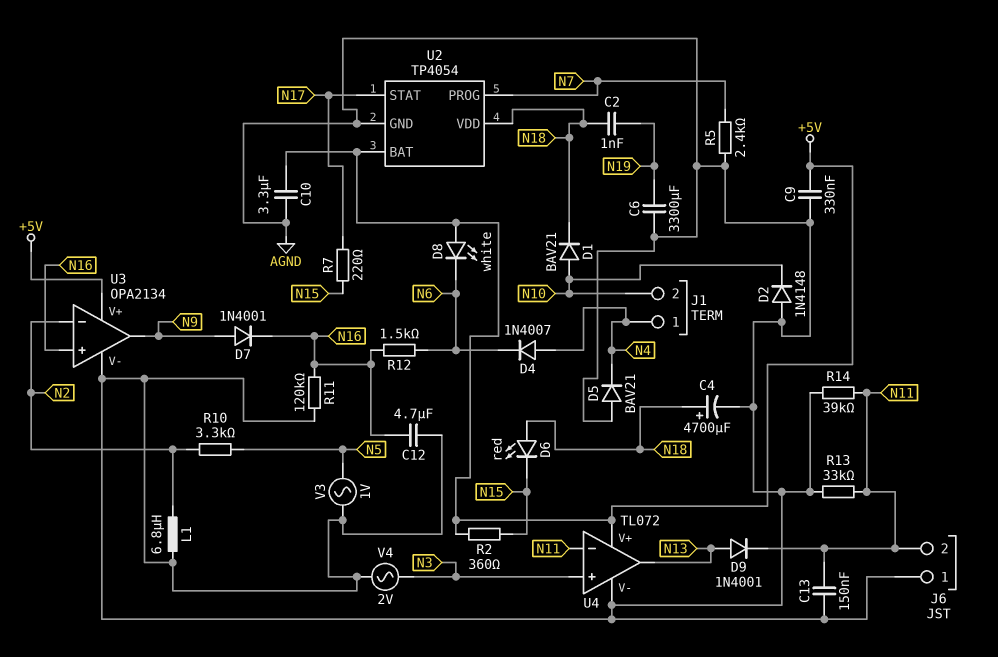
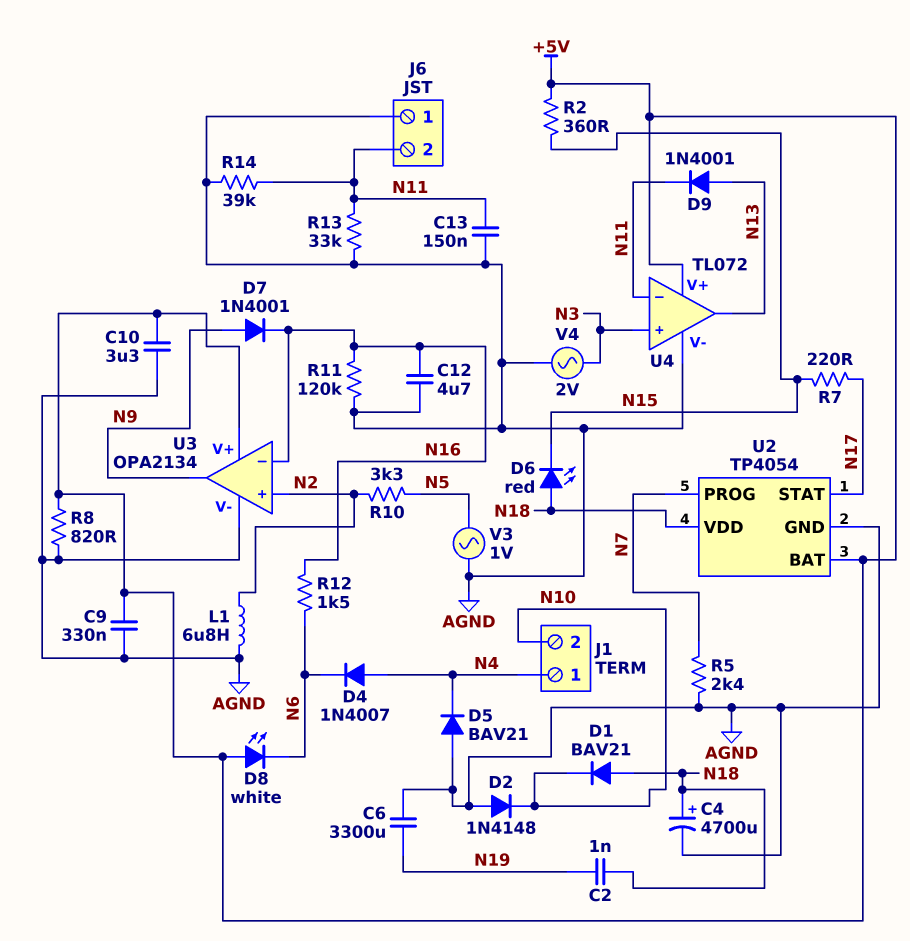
D1: diode BAV21 (A N10, K N18) -> diode BAV21 (A N18, K N10)
R8: none -> 820 (+5V, AGND)
U3 pin in+: N16 -> N2
U3 pin in-: N2 -> N16

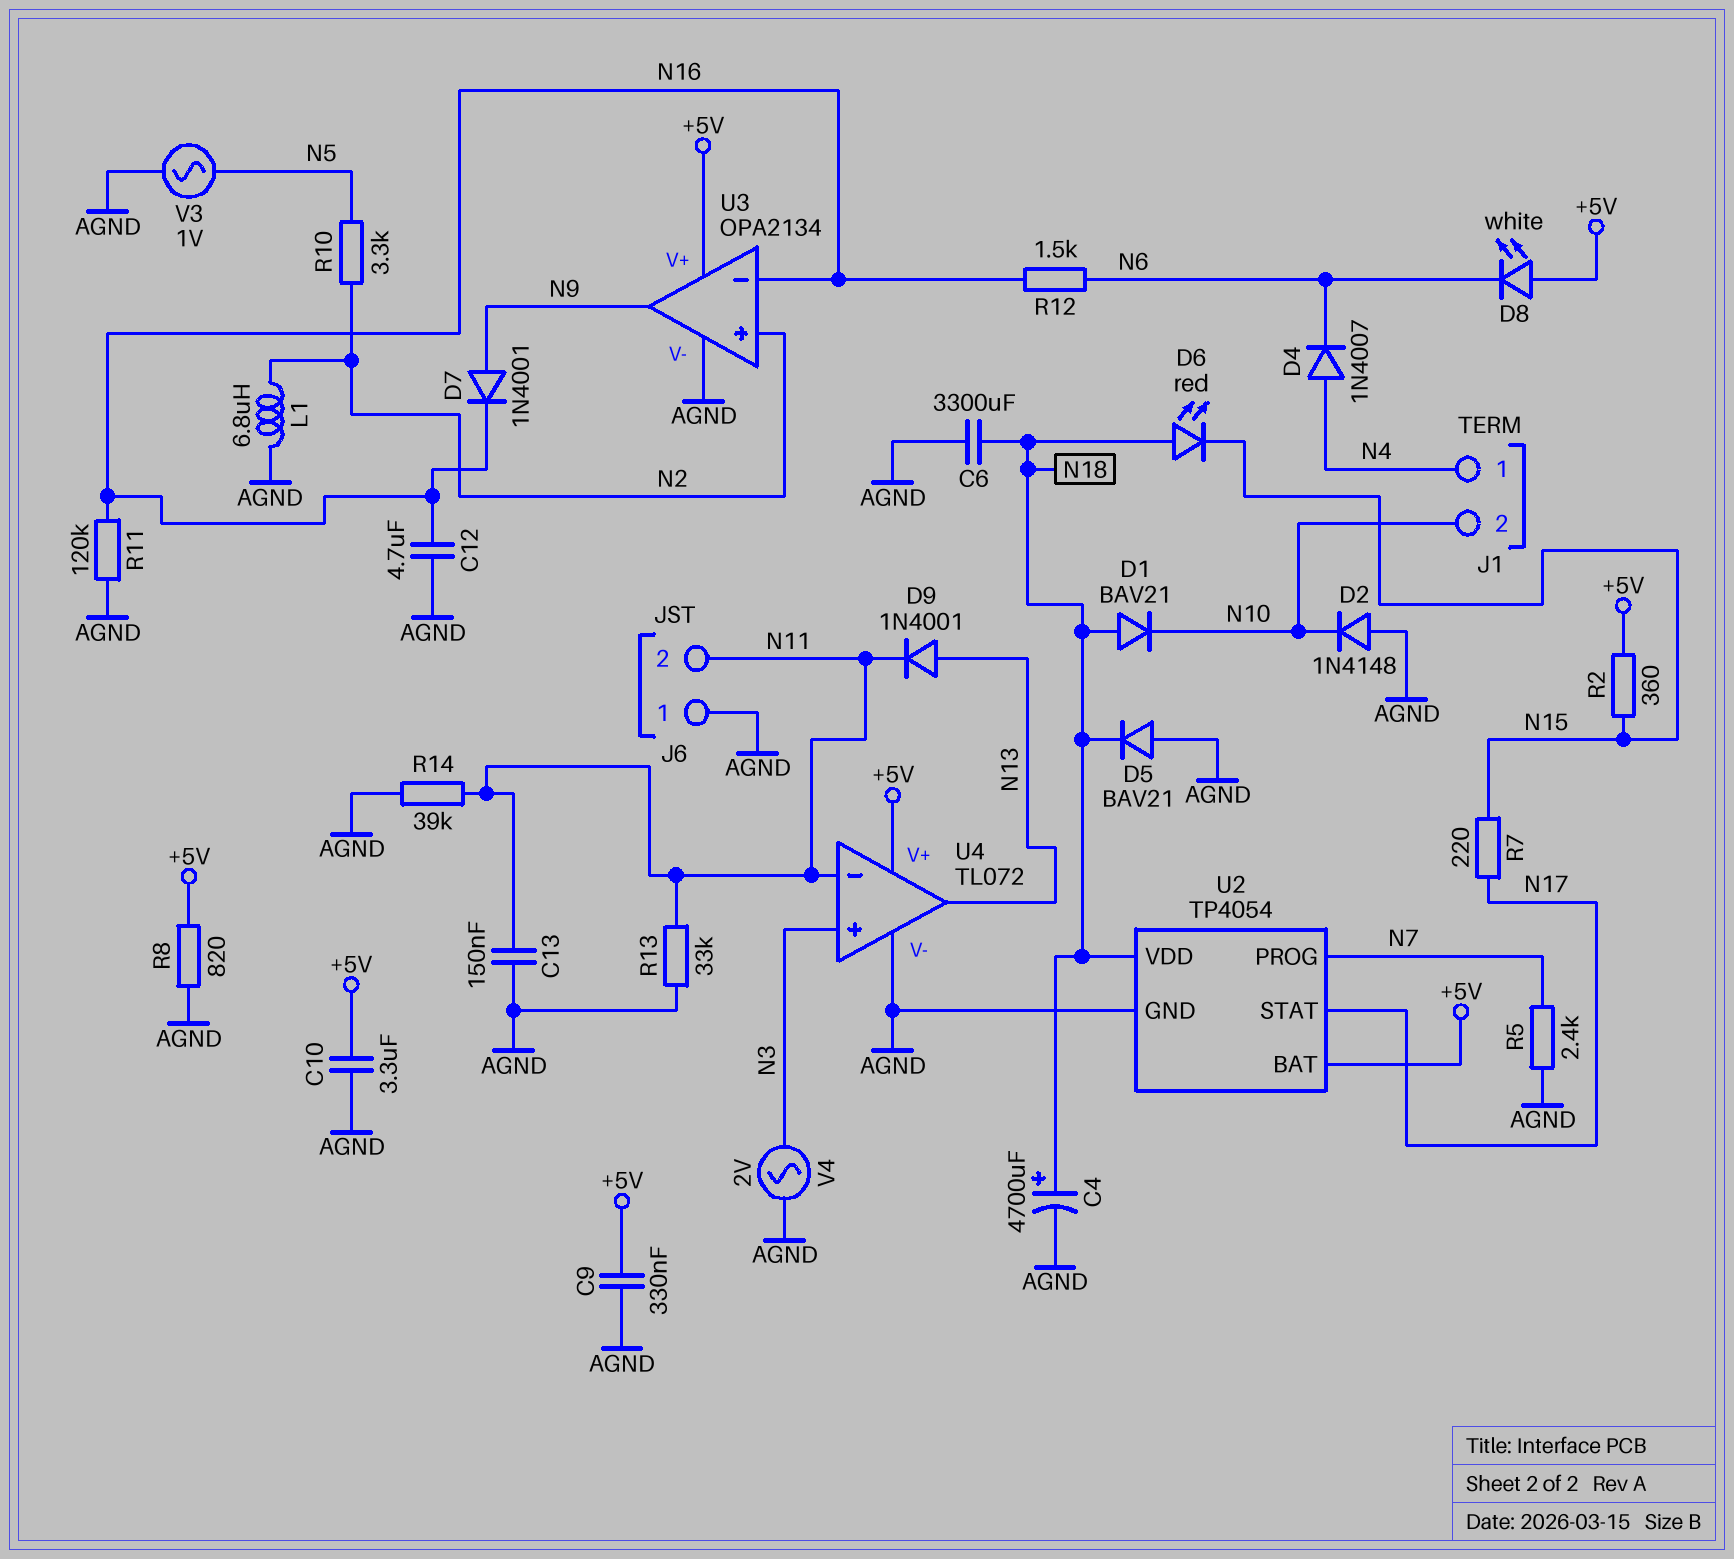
C2: 1nF (N18, N19) -> none
C6: 3300uF (AGND, N19) -> 3300uF (AGND, N18)
D5: diode BAV21 (A AGND, K N4) -> diode BAV21 (A AGND, K N18)

